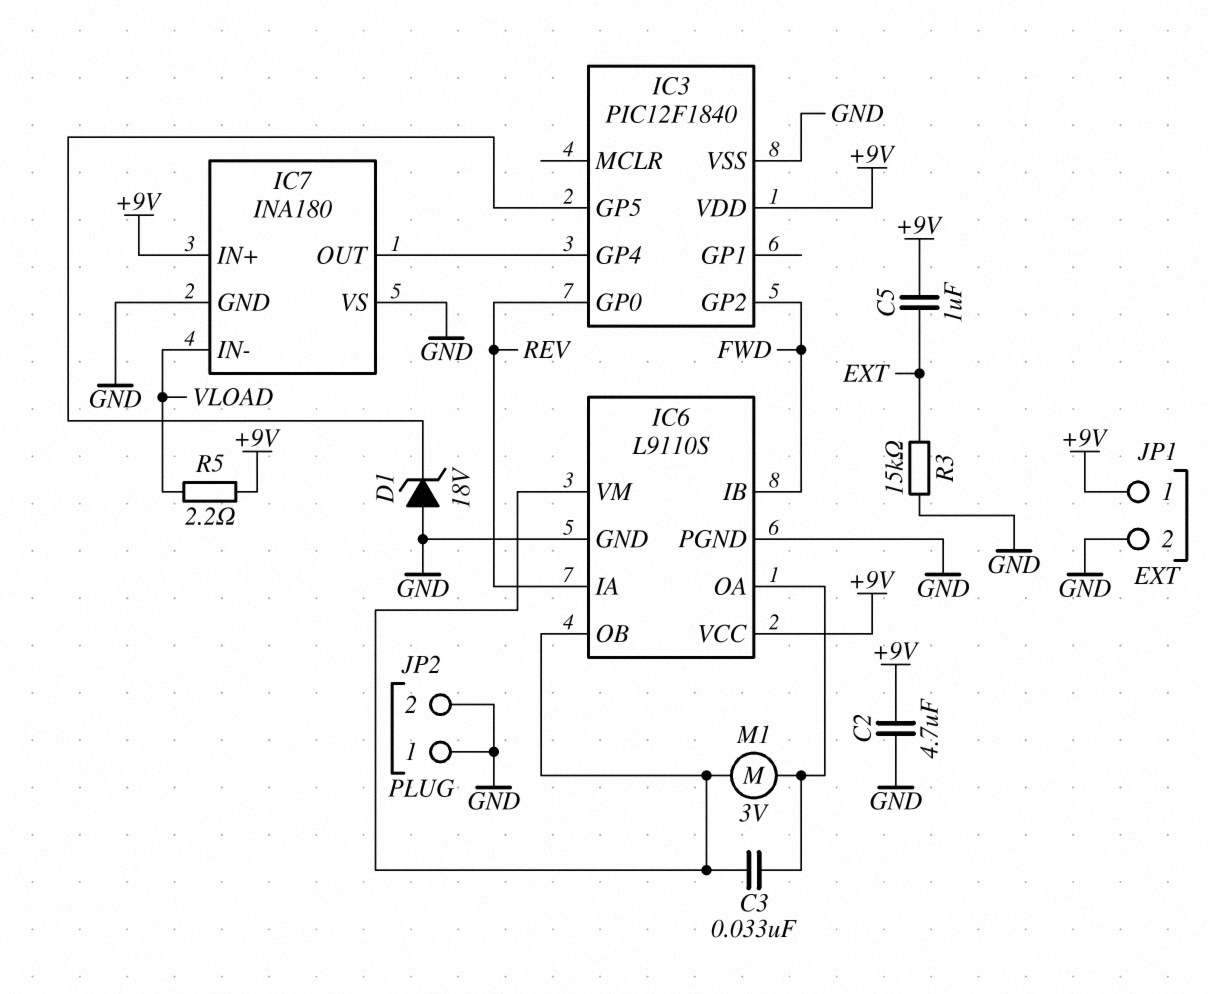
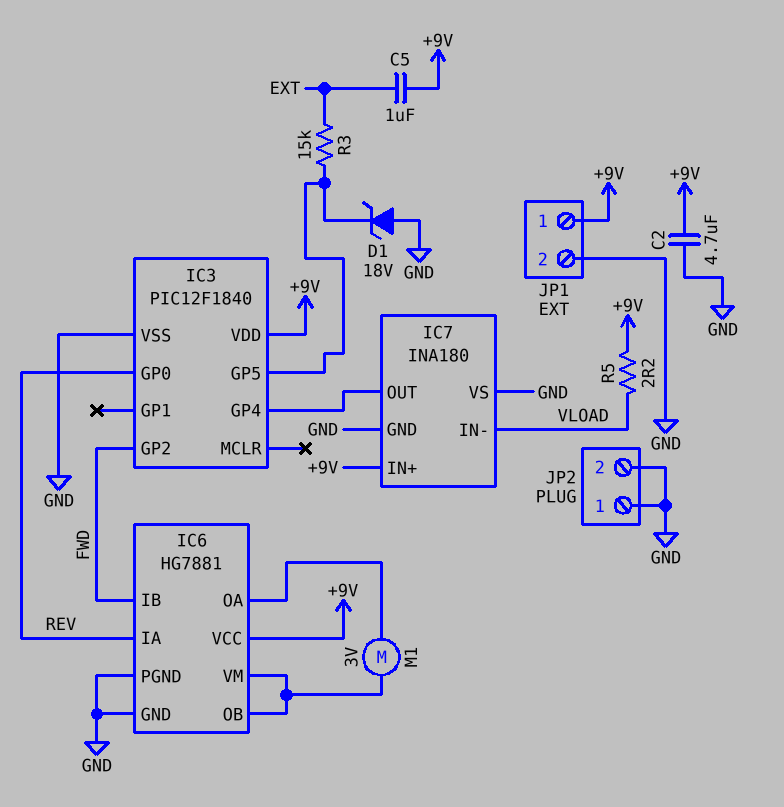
C3: 33nF (IC6/OA, IC6/OB) -> none
IC6: L9110S -> HG7881
R3: 15k (EXT, GND) -> 15k (EXT, IC3/GP5)

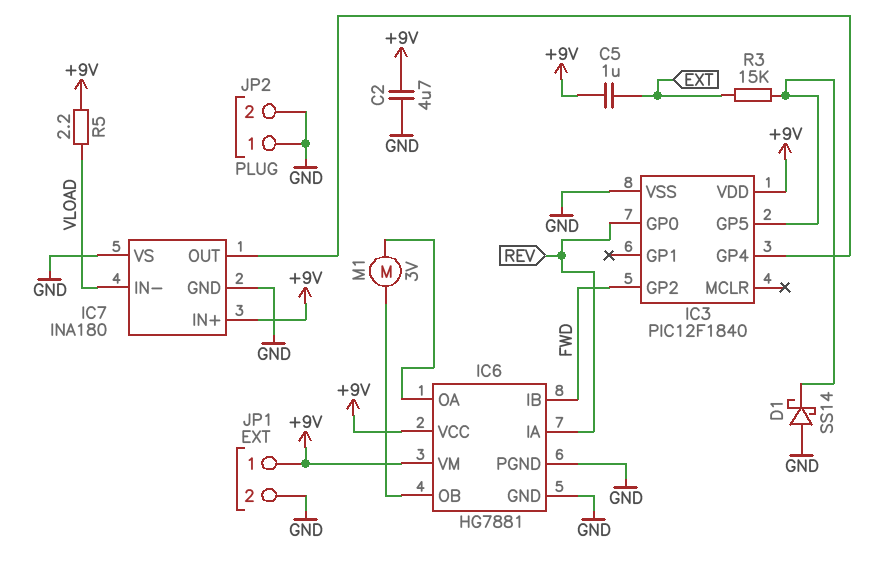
D1: zener 18V (A GND, K IC3/GP5) -> schottky SS14 (A GND, K IC3/GP5)
IC6 pin VM: IC6/OB -> +9V

